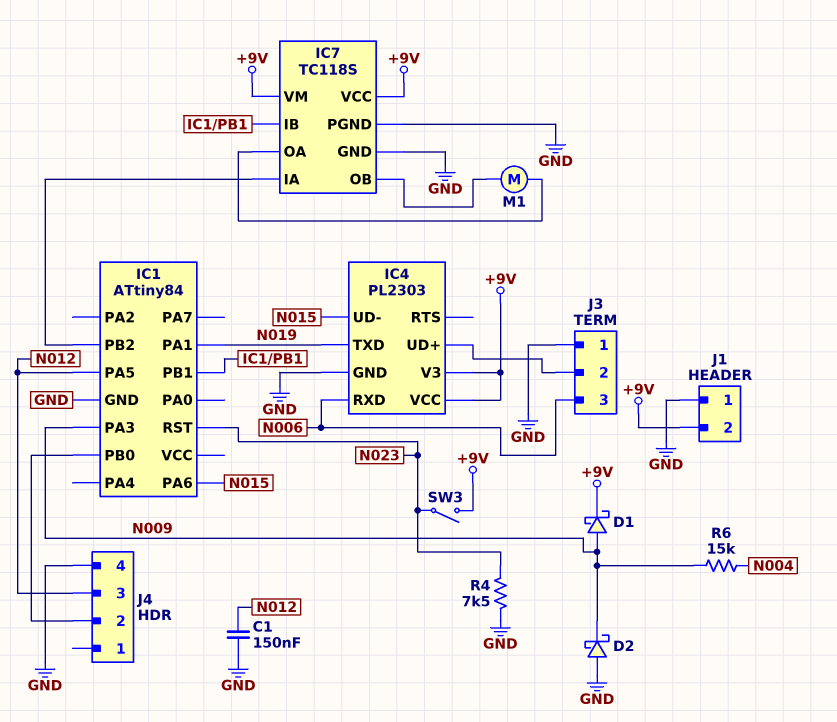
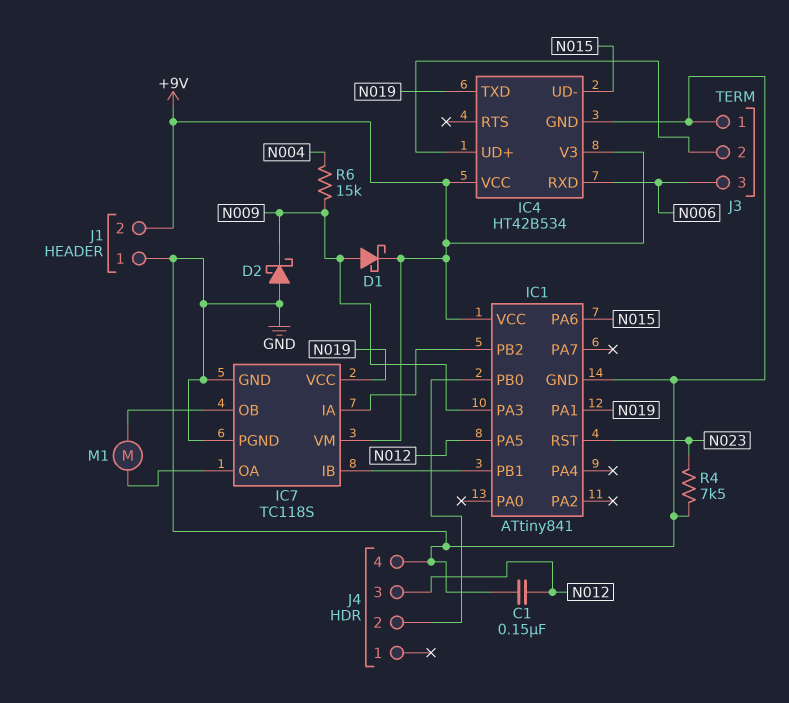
IC1: ATtiny84 -> ATtiny841
IC1 pin VCC: none -> +9V
IC4: PL2303 -> HT42B534
IC7 pin VCC: +9V -> N019
SW3: switch (+9V, N023) -> none

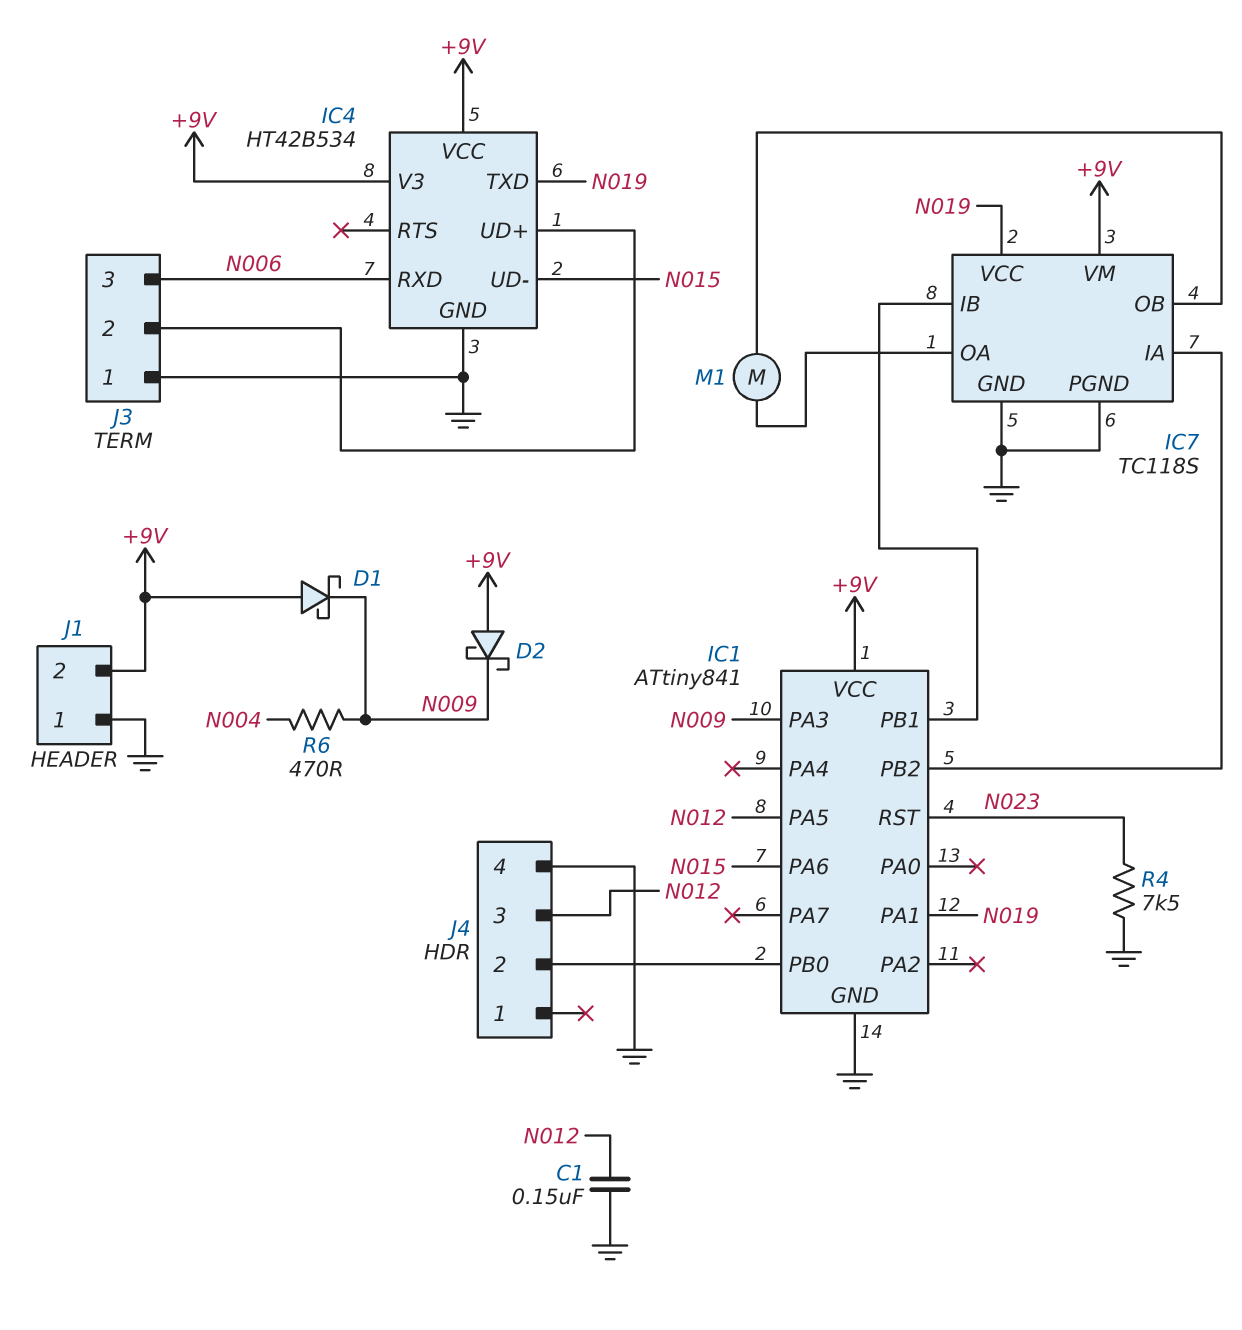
D1: schottky (A N009, K +9V) -> schottky (A +9V, K N009)
D2: schottky (A GND, K N009) -> schottky (A +9V, K N009)
R6: 15k (N004, N009) -> 470 (N004, N009)

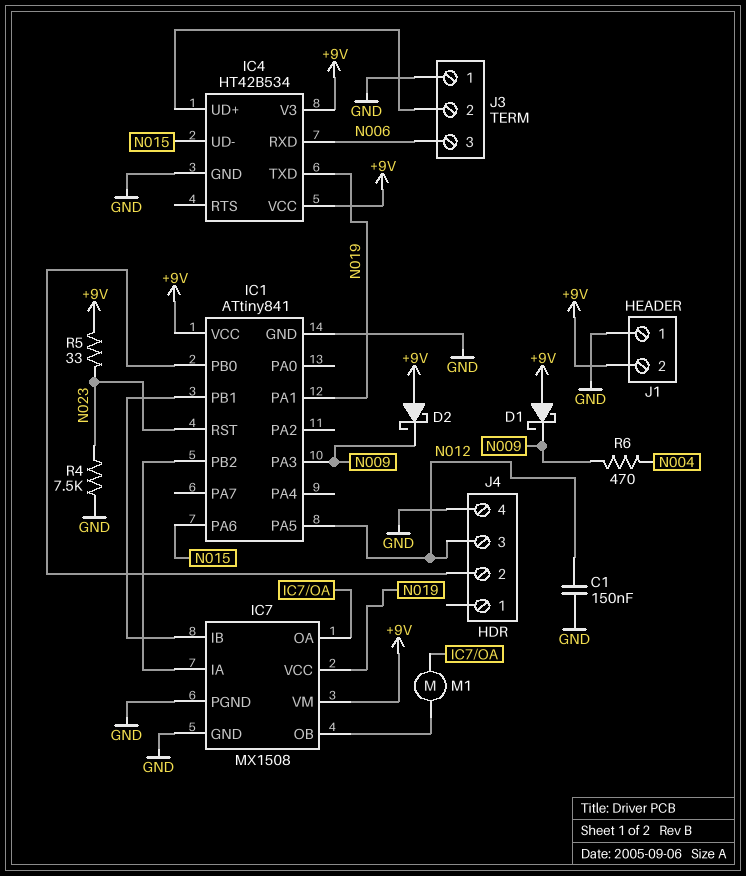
IC7: TC118S -> MX1508
R5: none -> 33 (+9V, N023)

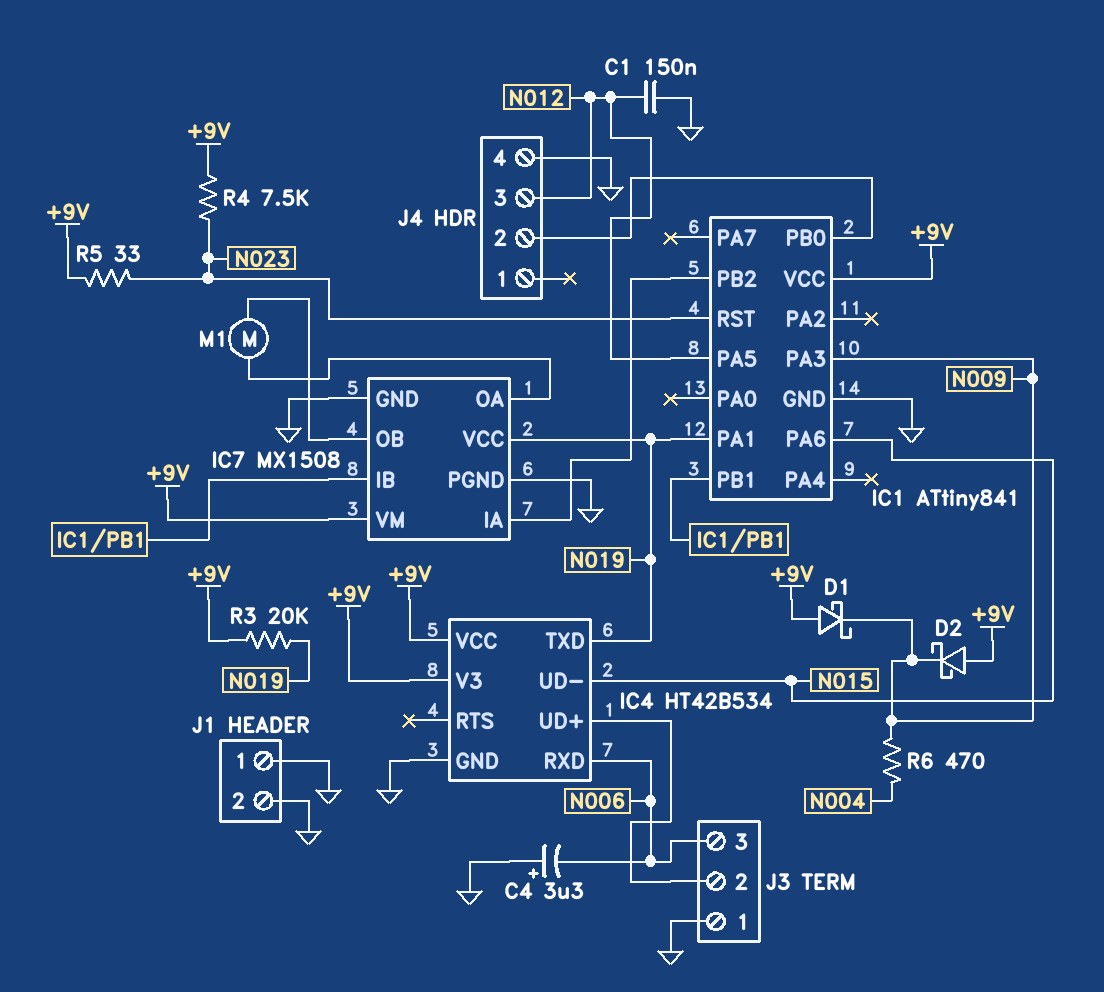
C4: none -> 3.3uF (plus GND, minus N006)
J1 pin 2: +9V -> GND
R3: none -> 20k (+9V, N019)
R4: 7.5k (GND, N023) -> 7.5k (+9V, N023)

